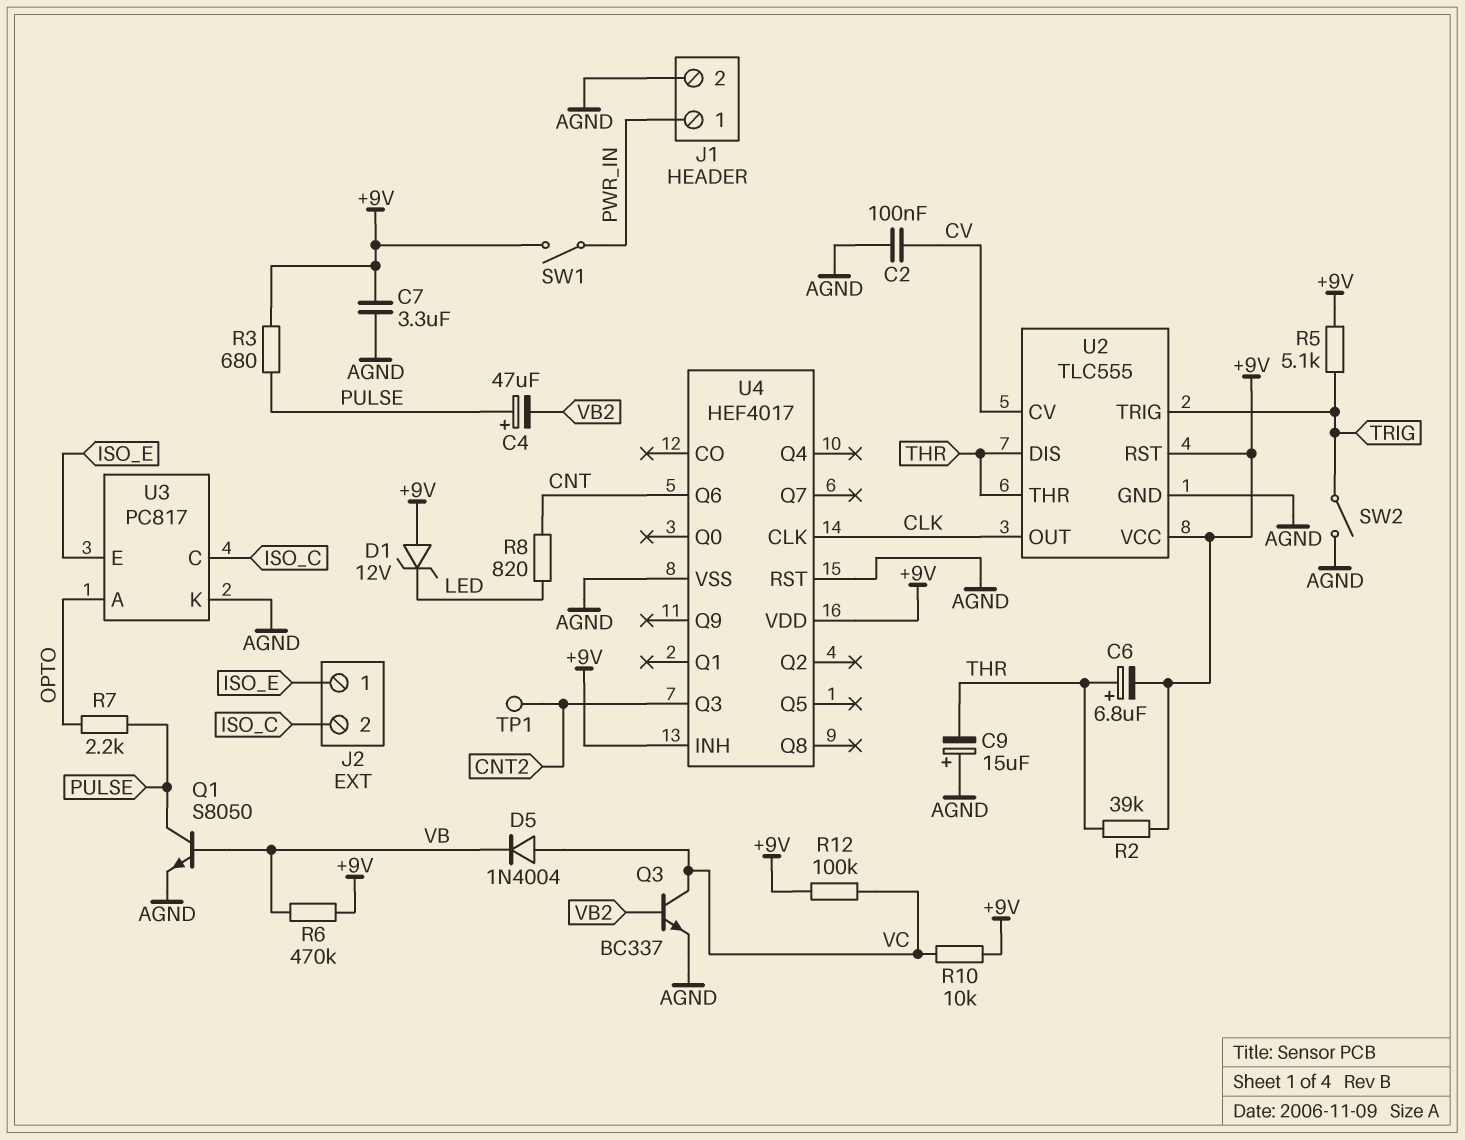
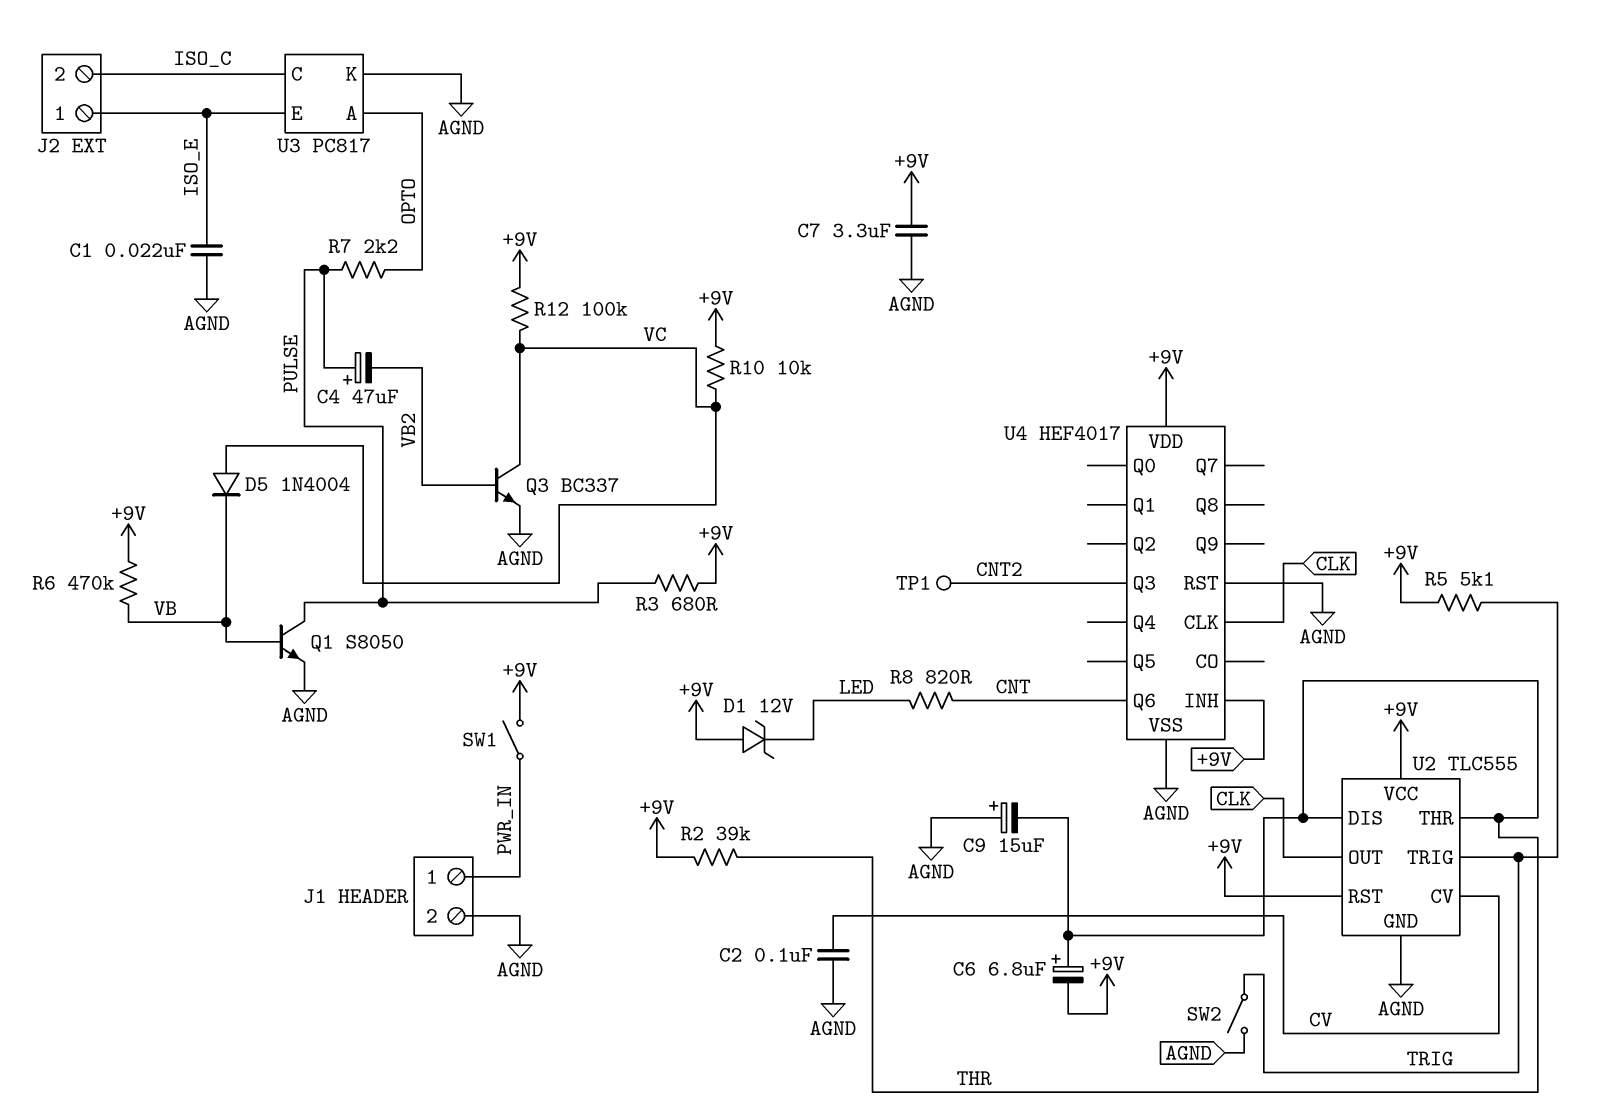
C1: none -> 22nF (AGND, ISO_E)

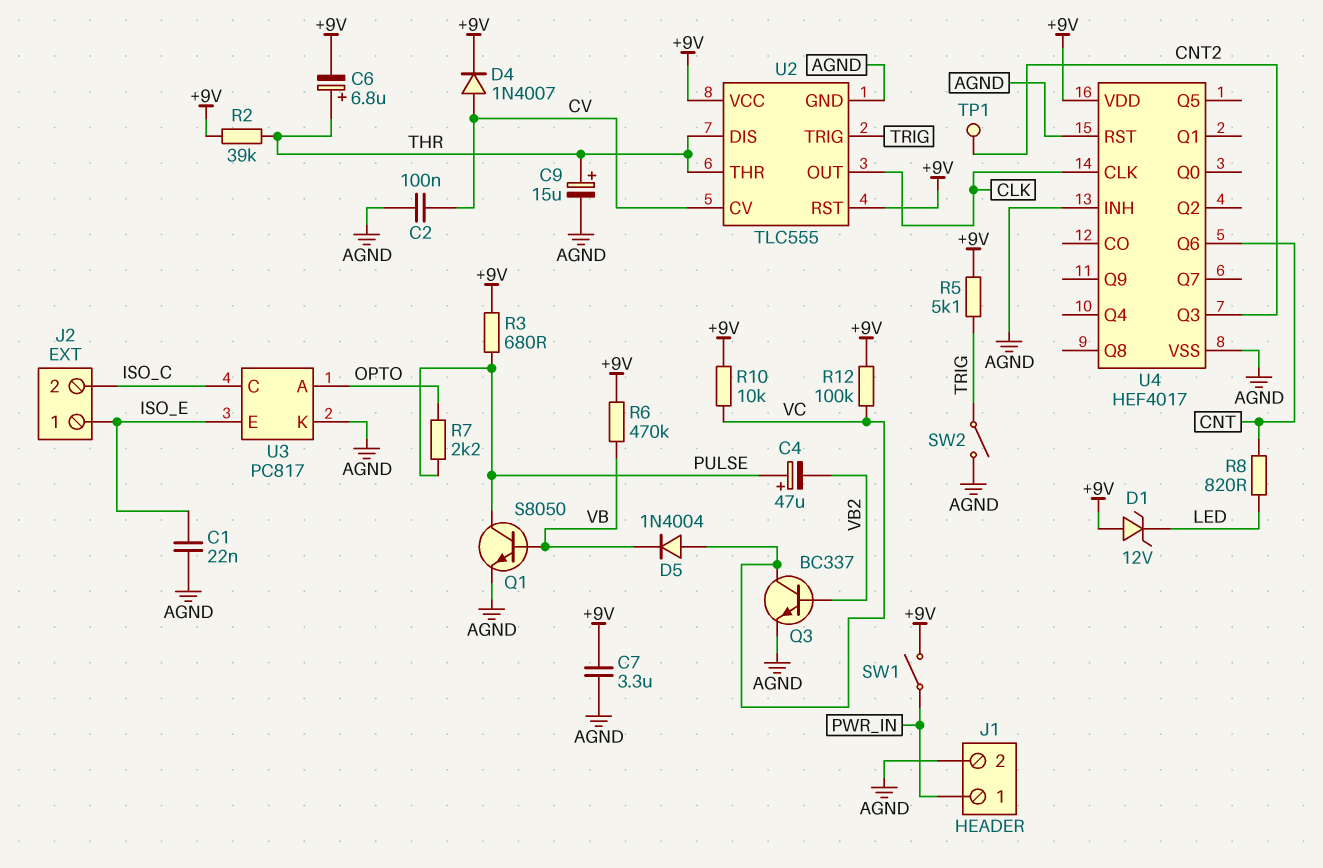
C9: 15uF (plus AGND, minus THR) -> 15uF (plus THR, minus AGND)
D4: none -> diode 1N4007 (A CV, K +9V)
U4 pin INH: +9V -> AGND

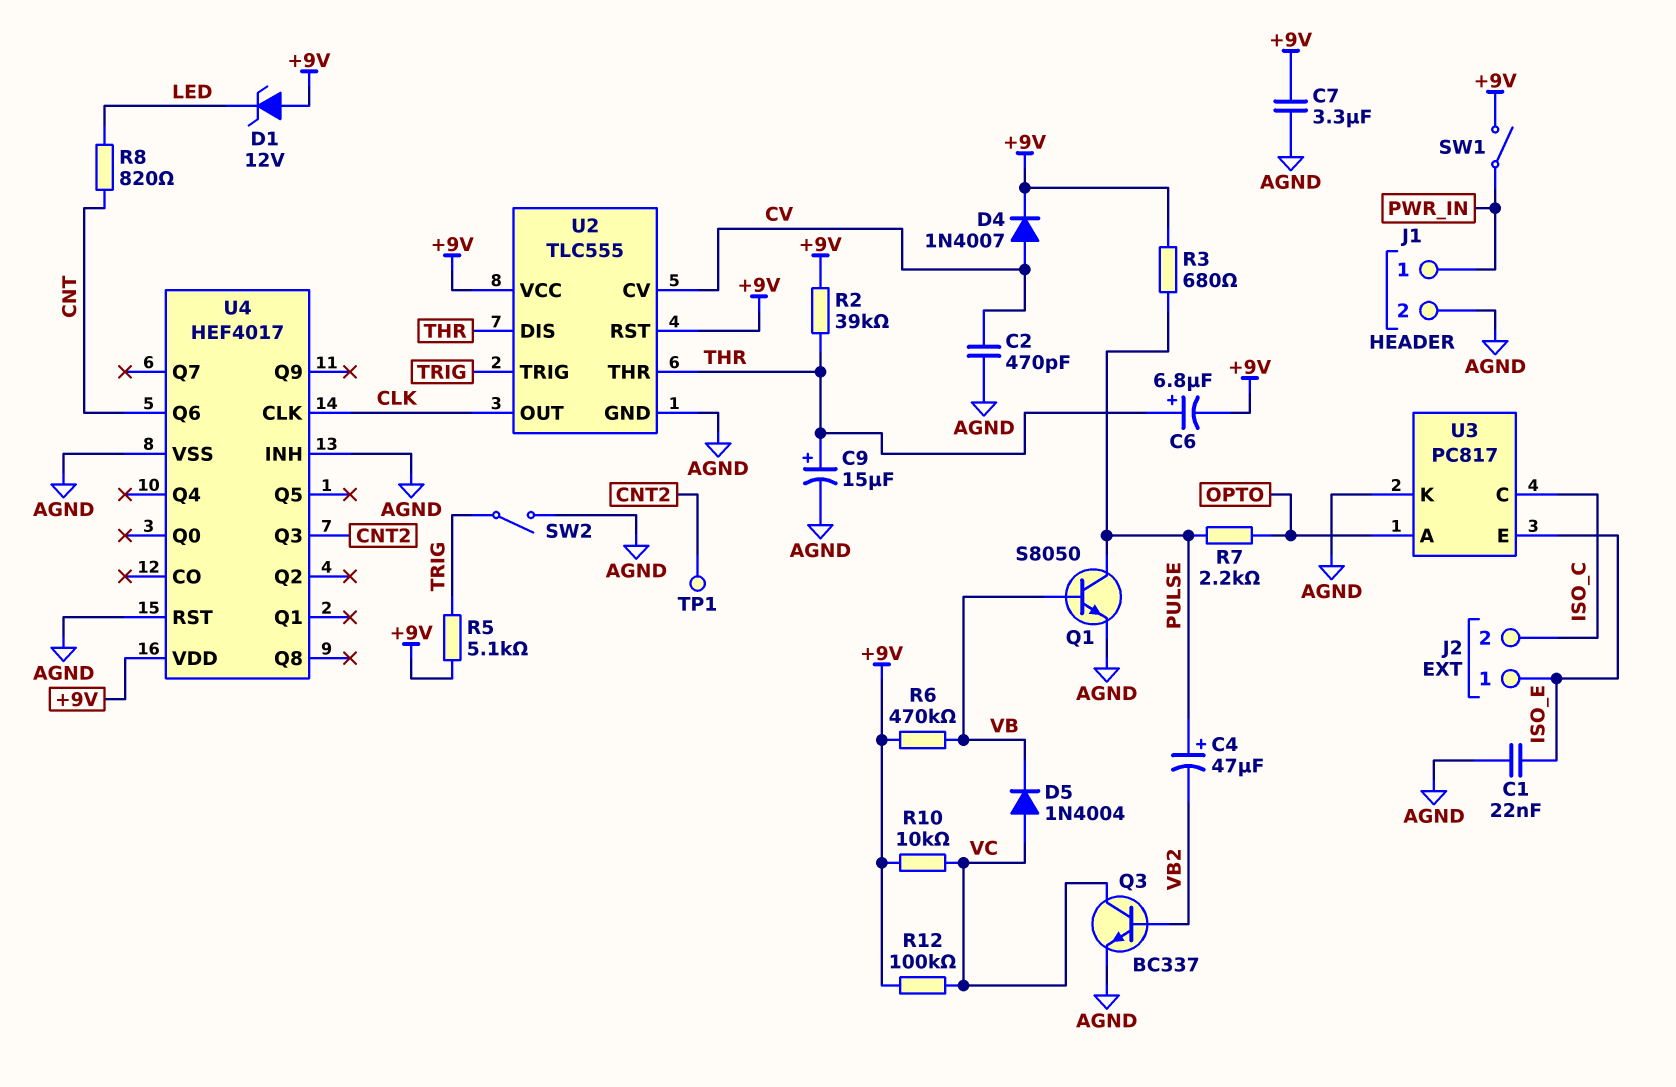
C2: 100nF (AGND, CV) -> 470pF (AGND, CV)

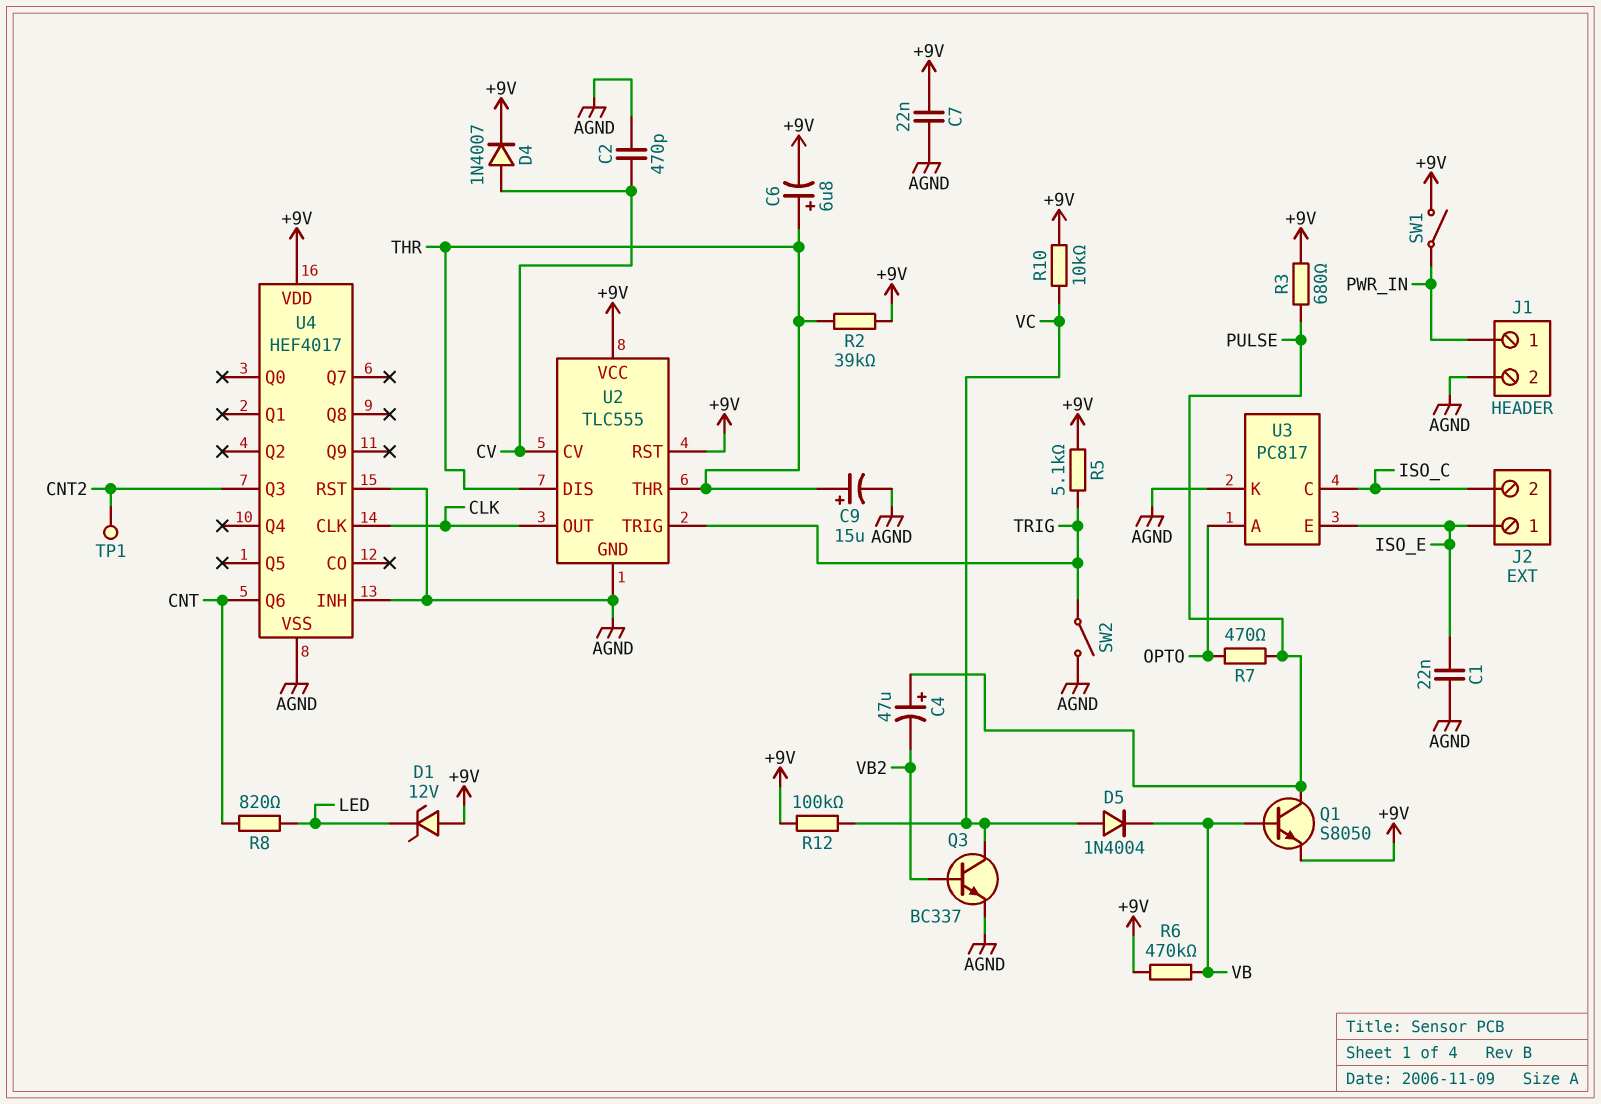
C7: 3.3uF (+9V, AGND) -> 22nF (+9V, AGND)
Q1: NPN S8050 (B VB, C PULSE, E AGND) -> NPN S8050 (B VB, C PULSE, E +9V)
R7: 2.2k (OPTO, PULSE) -> 470 (OPTO, PULSE)

